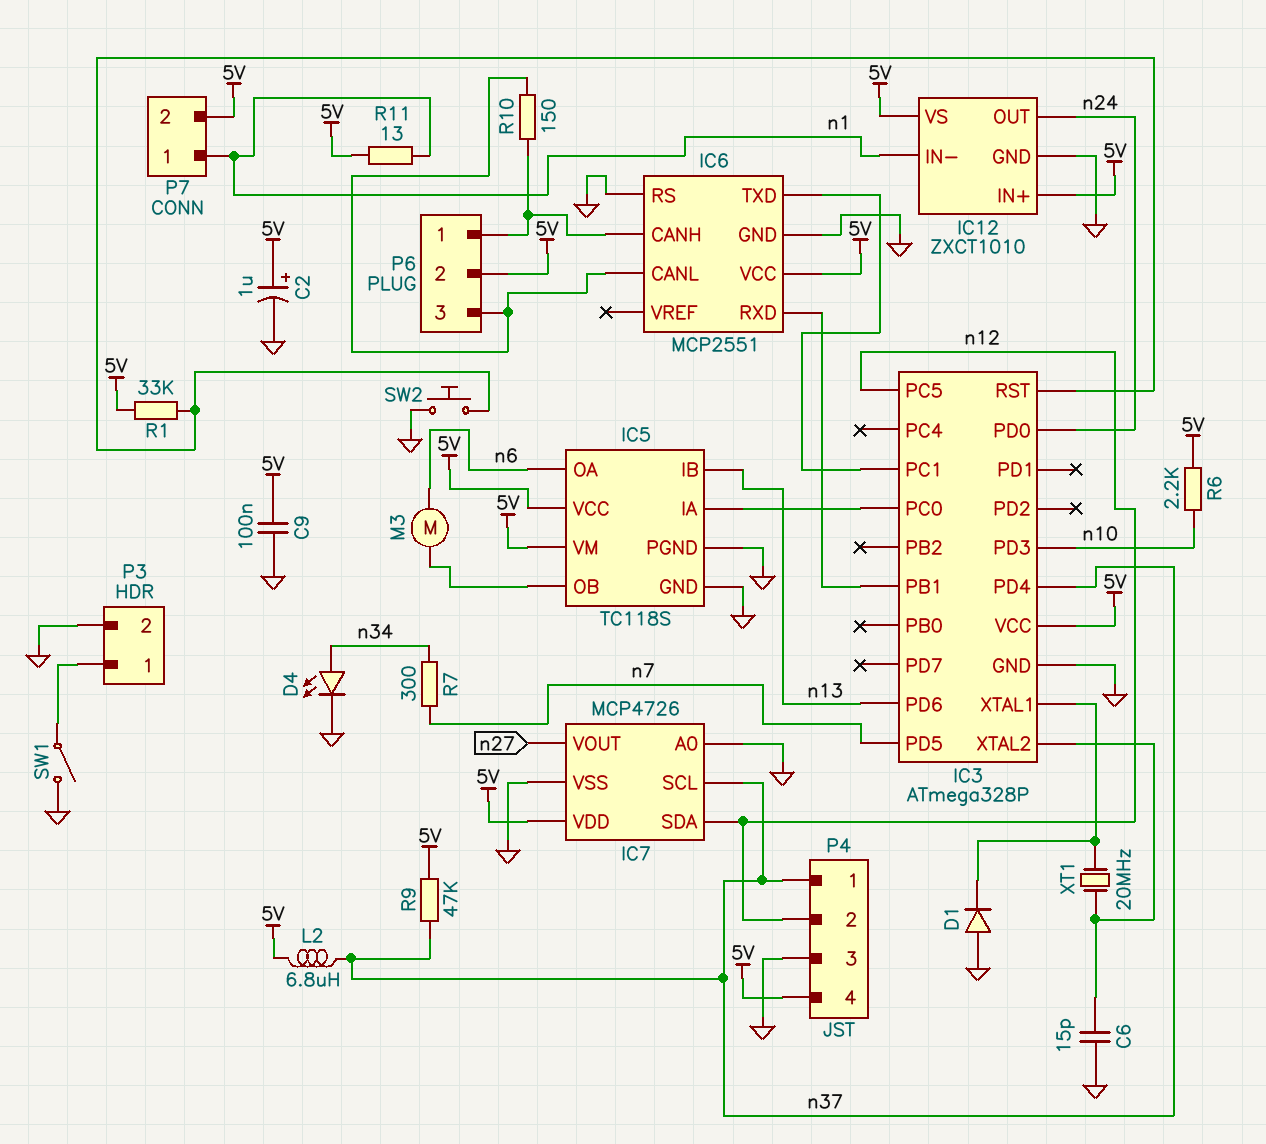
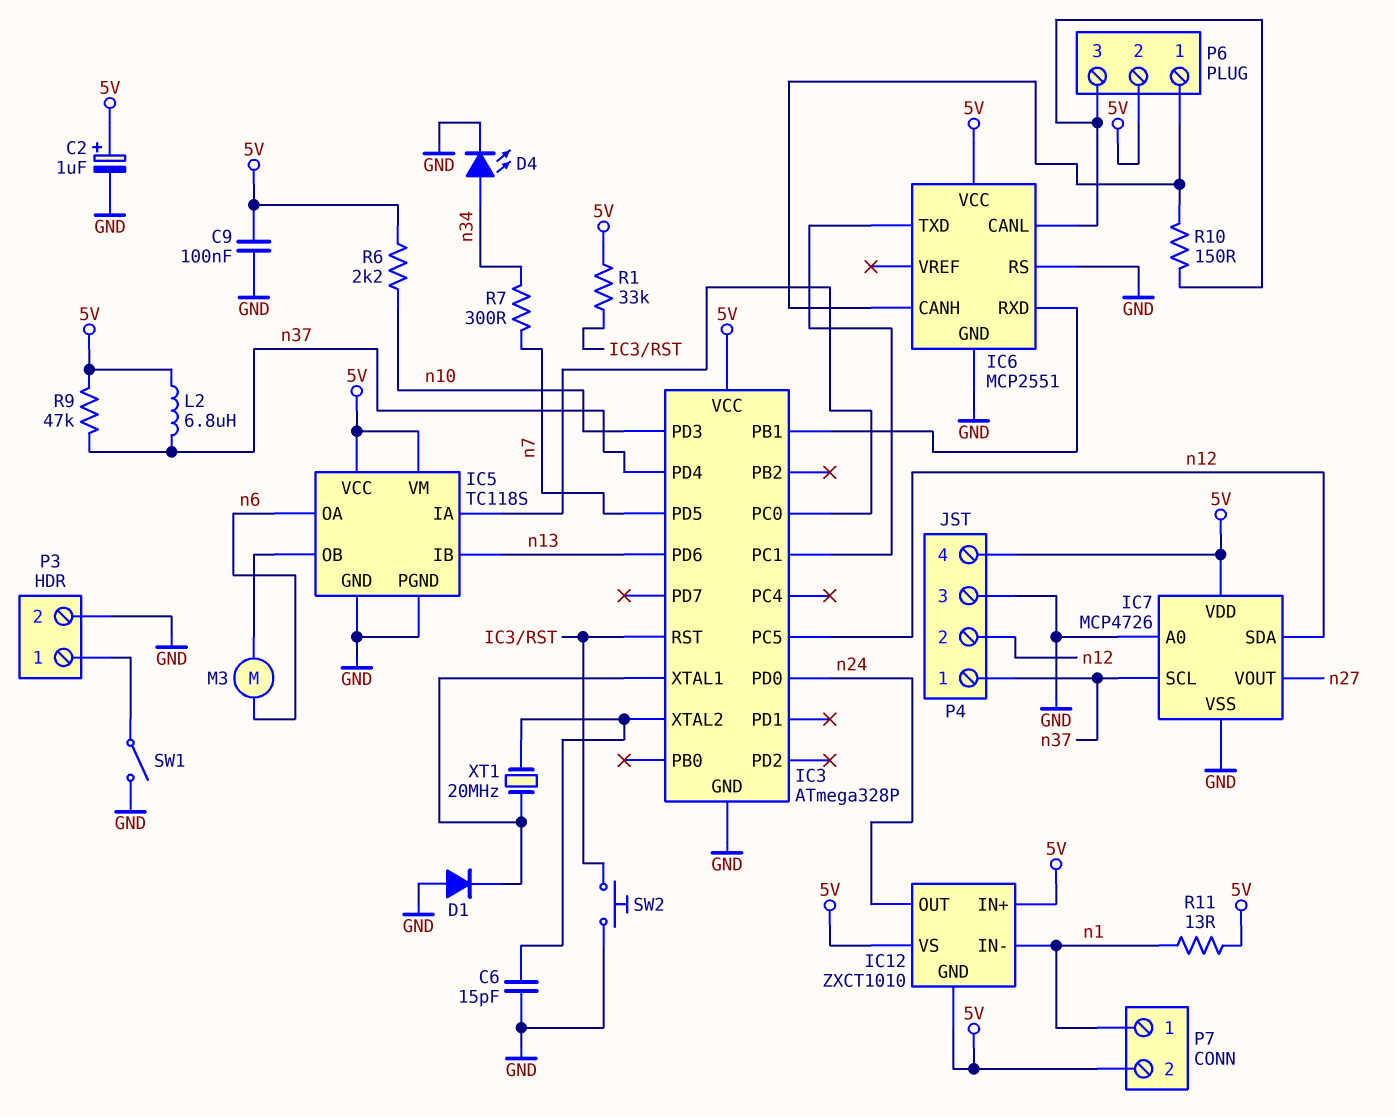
IC12 pin GND: GND -> 5V

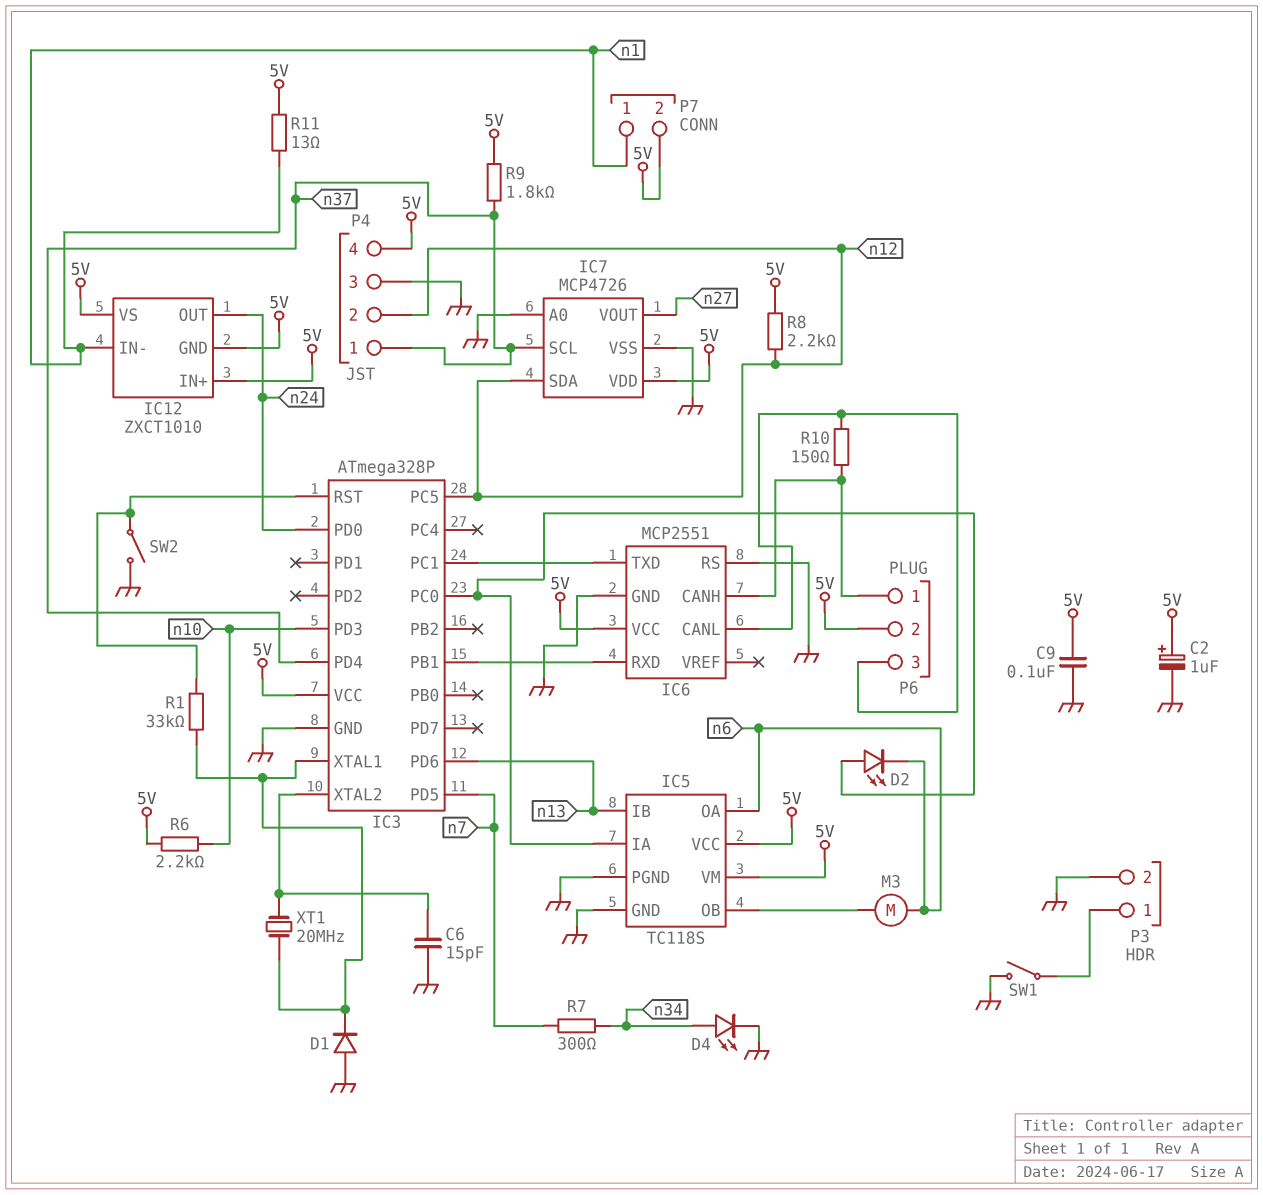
D2: none -> LED (A IC3/PC0, K n6)
L2: 6.8uH (5V, n37) -> none
R1: 33k (5V, IC3/RST) -> 33k (IC3/RST, IC3/XTAL1)
R8: none -> 2.2k (5V, n12)
R9: 47k (5V, n37) -> 1.8k (5V, n37)
SW2: button (GND, IC3/RST) -> switch (GND, IC3/RST)

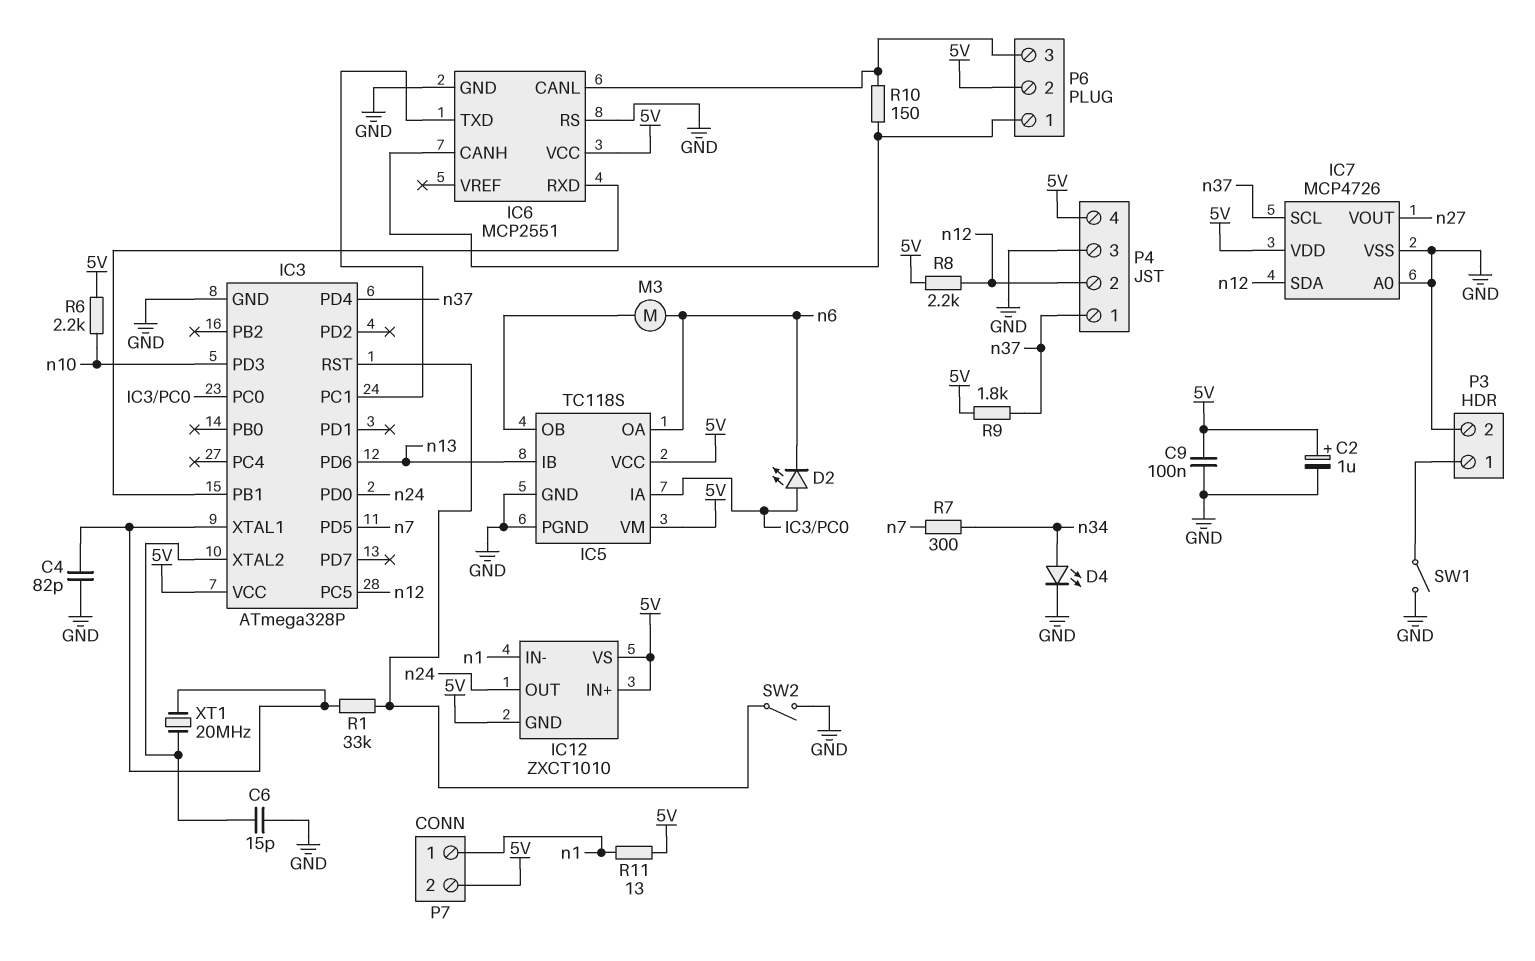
C4: none -> 82pF (GND, IC3/XTAL1)
D1: diode (A GND, K IC3/XTAL1) -> none

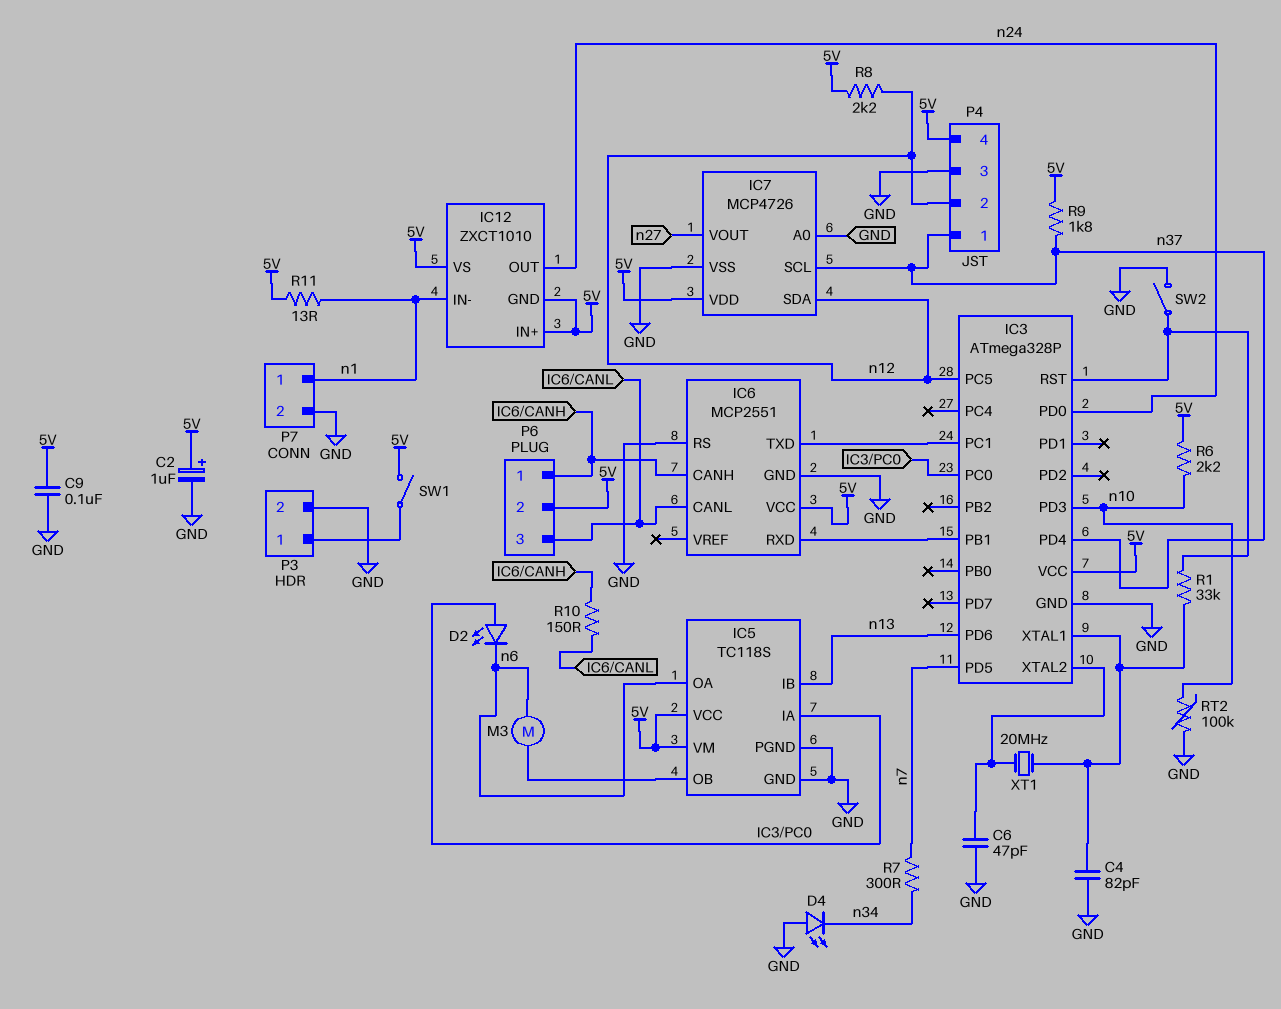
C6: 15pF (GND, IC3/XTAL2) -> 47pF (GND, IC3/XTAL2)
D4: LED (A n34, K GND) -> LED (A GND, K n34)
P7 pin 2: 5V -> GND
RT2: none -> 100k (GND, n10)
SW1: switch (GND, P3/1) -> switch (5V, P3/1)

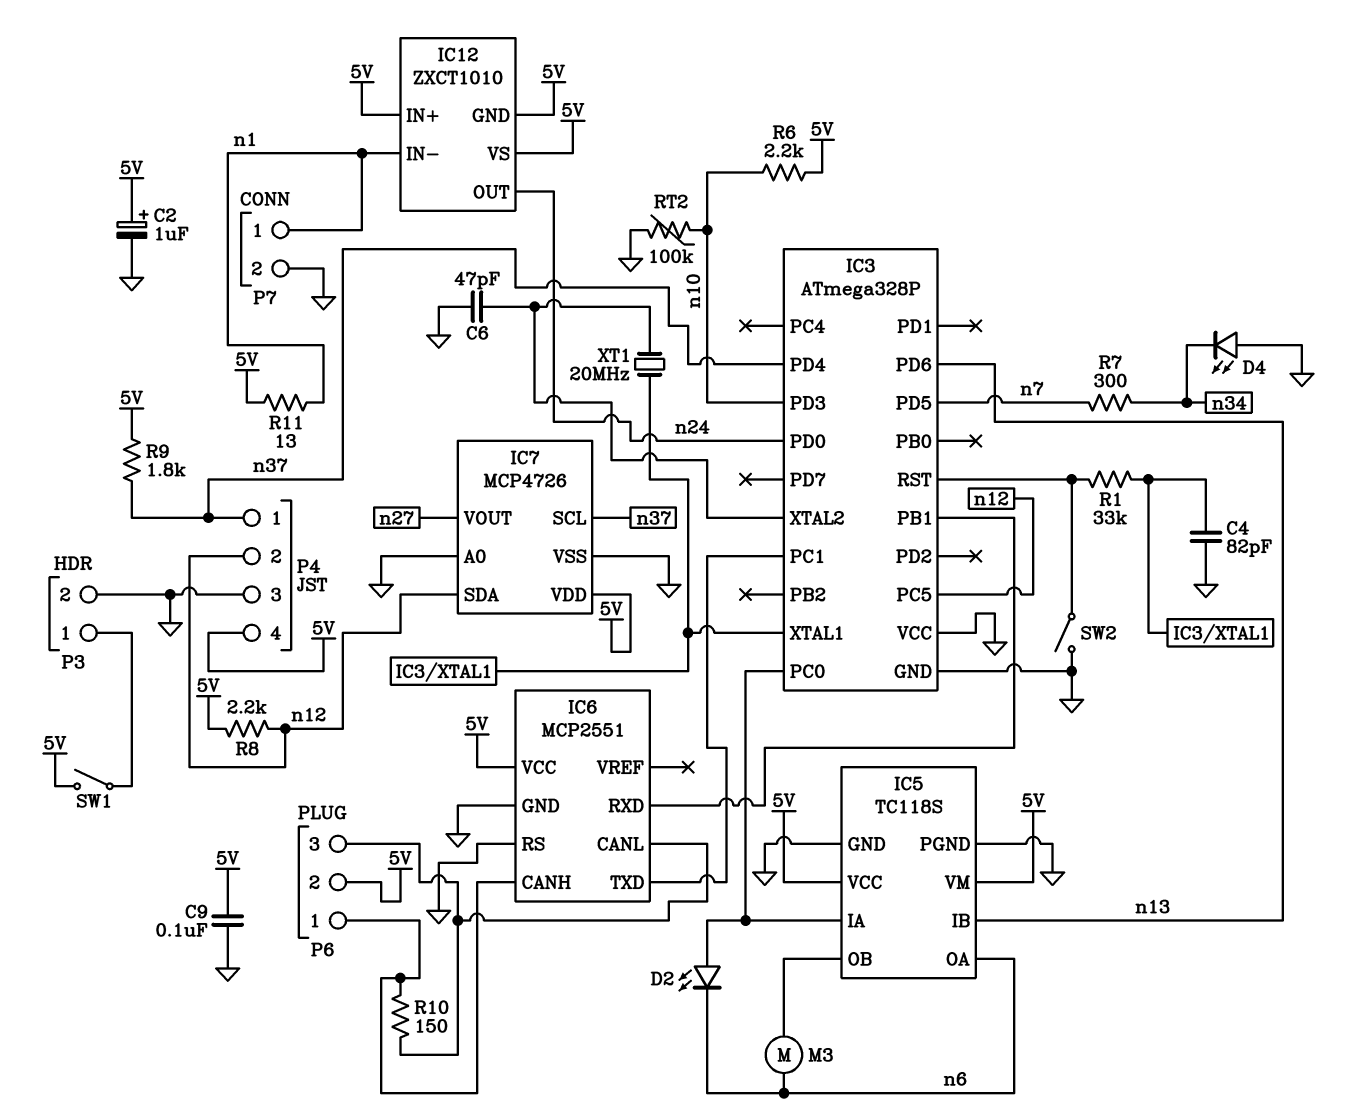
IC3 pin VCC: 5V -> GND

